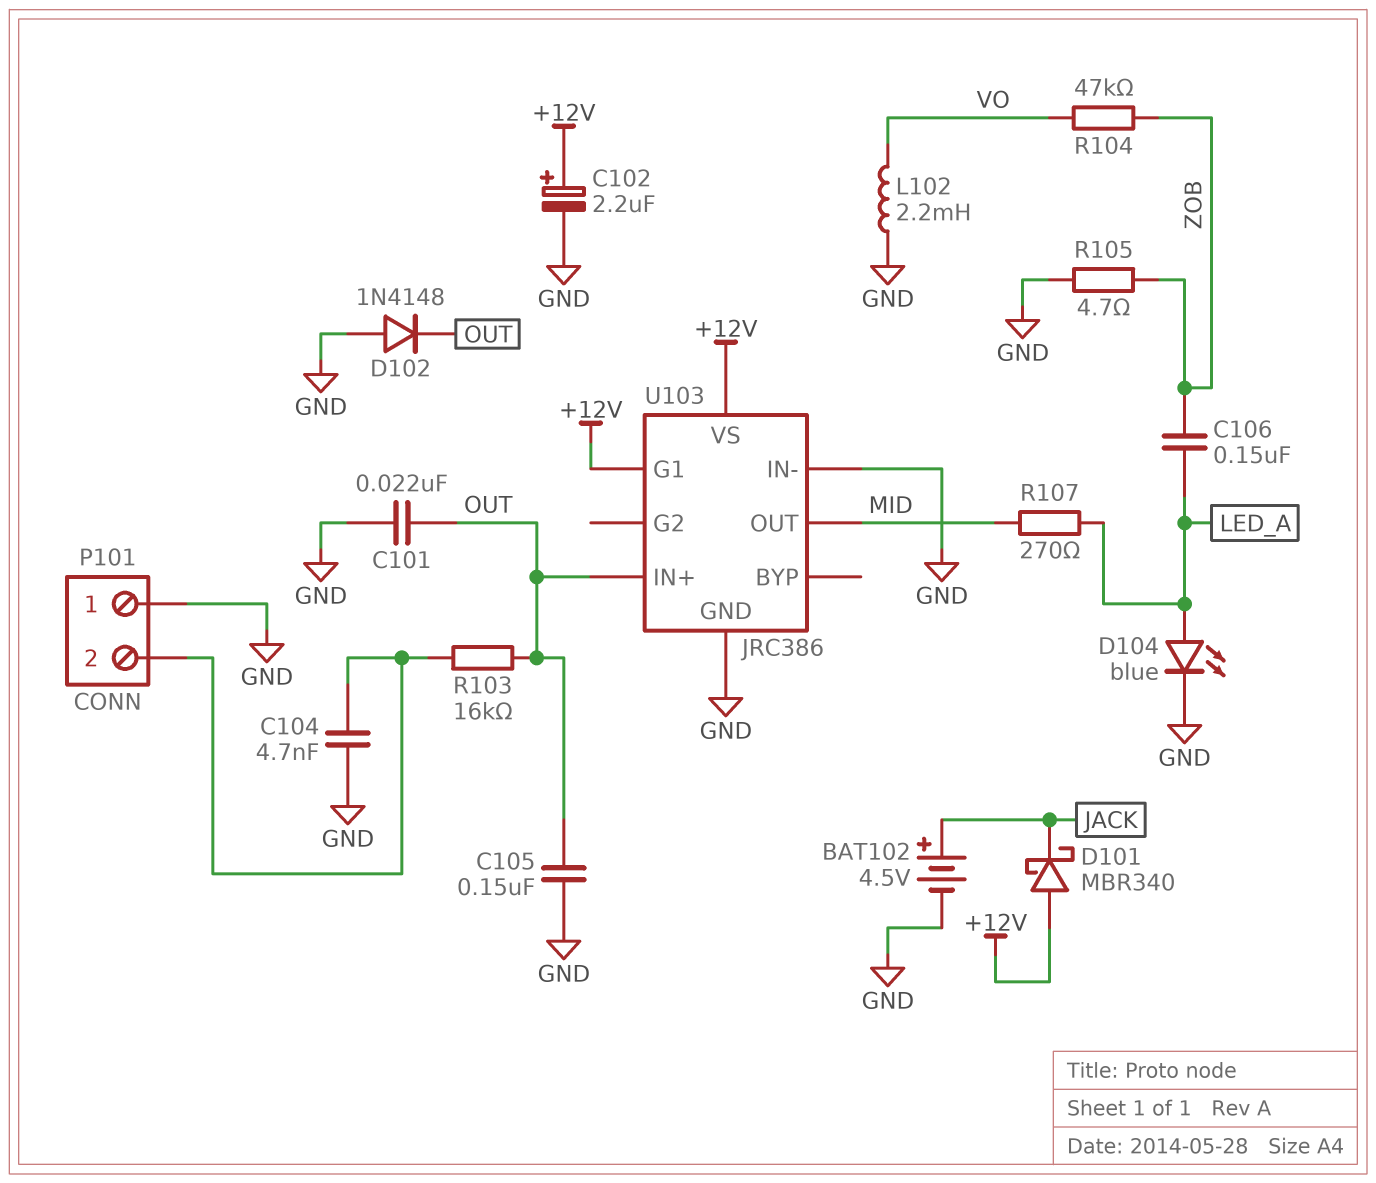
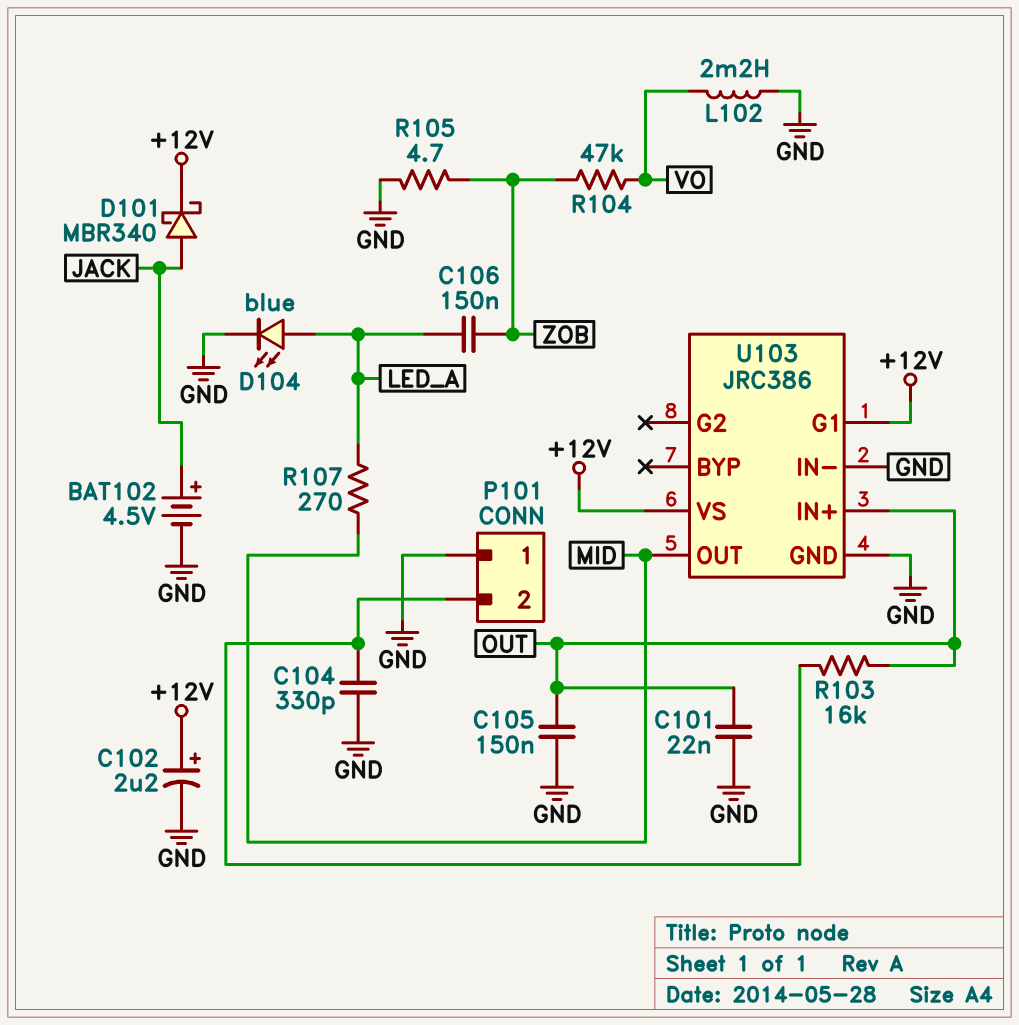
C104: 4.7nF (GND, P101/2) -> 330pF (GND, P101/2)
D101: schottky MBR340 (A +12V, K JACK) -> schottky MBR340 (A JACK, K +12V)
D102: diode 1N4148 (A GND, K OUT) -> none

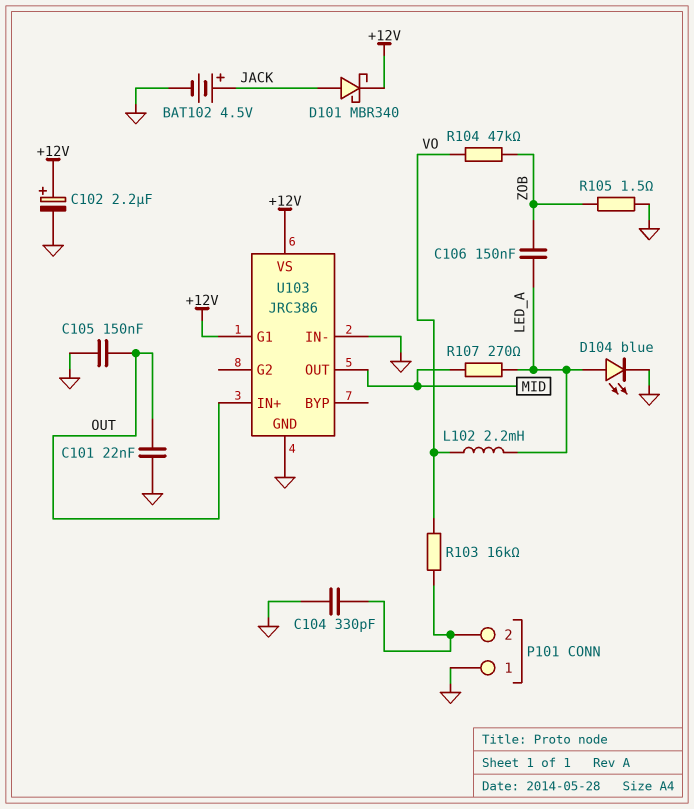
L102: 2.2mH (GND, VO) -> 2.2mH (LED_A, VO)
R103: 16k (OUT, P101/2) -> 16k (P101/2, VO)
R105: 4.7 (GND, ZOB) -> 1.5 (GND, ZOB)

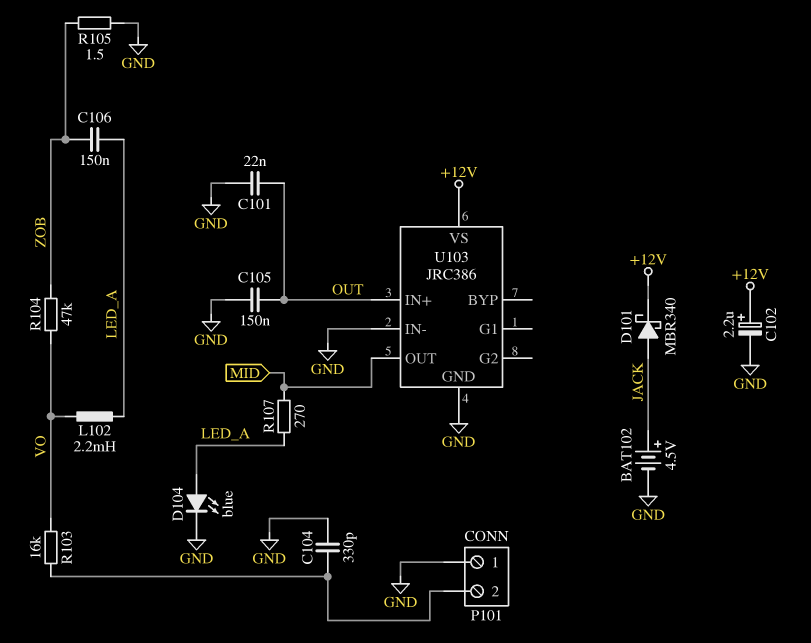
U103 pin G1: +12V -> none

